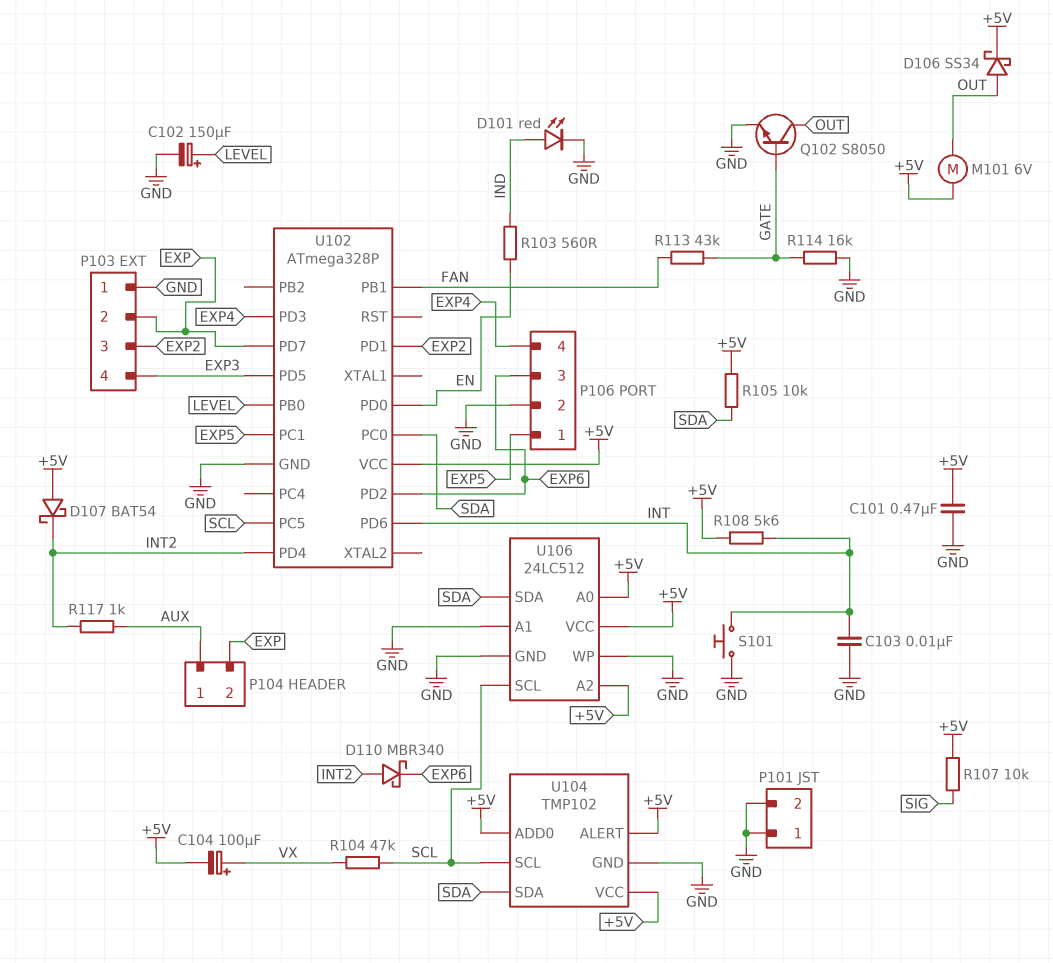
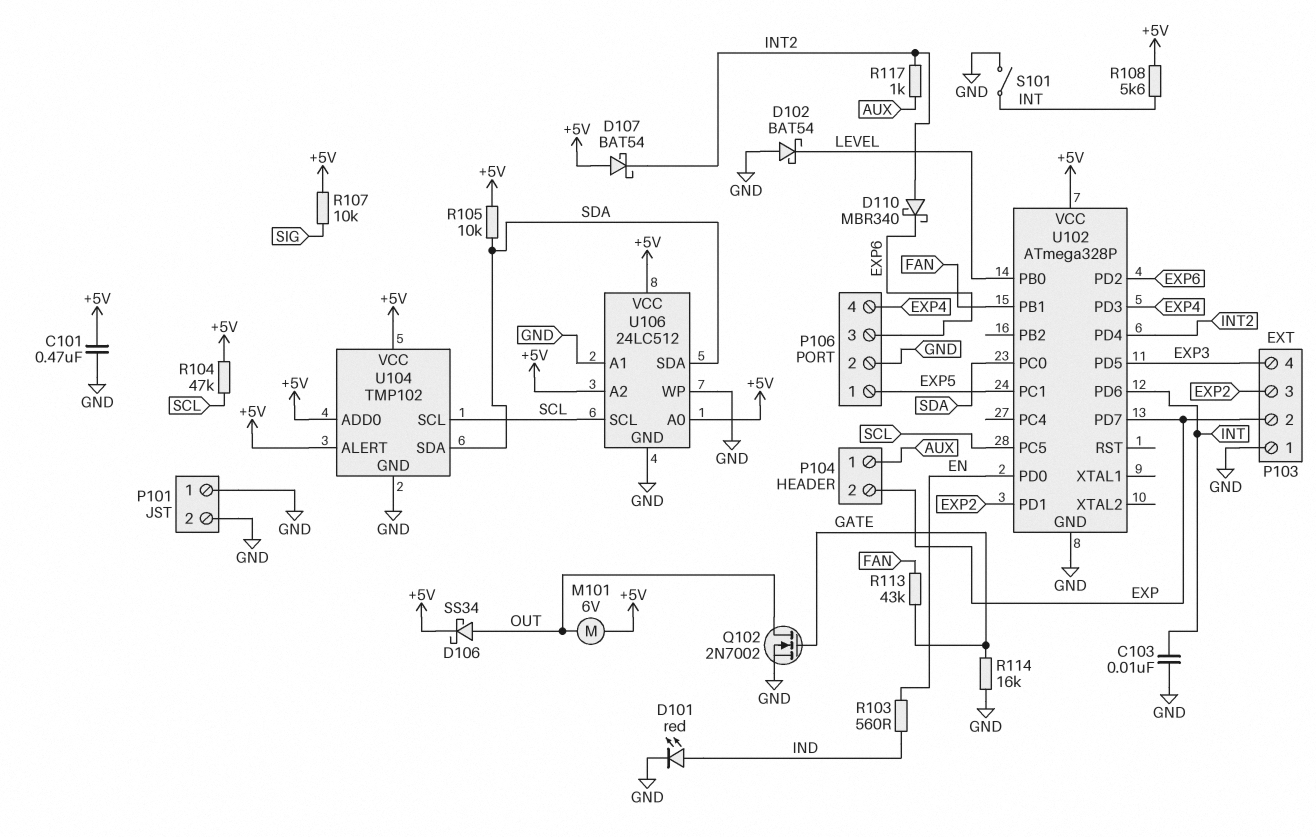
C102: 150uF (plus LEVEL, minus GND) -> none
C104: 100uF (plus VX, minus +5V) -> none
D102: none -> schottky BAT54 (A GND, K LEVEL)
Q102: NPN S8050 (B GATE, C OUT, E GND) -> NMOS 2N7002 (G GATE, D OUT, S GND)
R104: 47k (SCL, VX) -> 47k (+5V, SCL)
S101: button (GND, INT) -> switch (GND, INT)

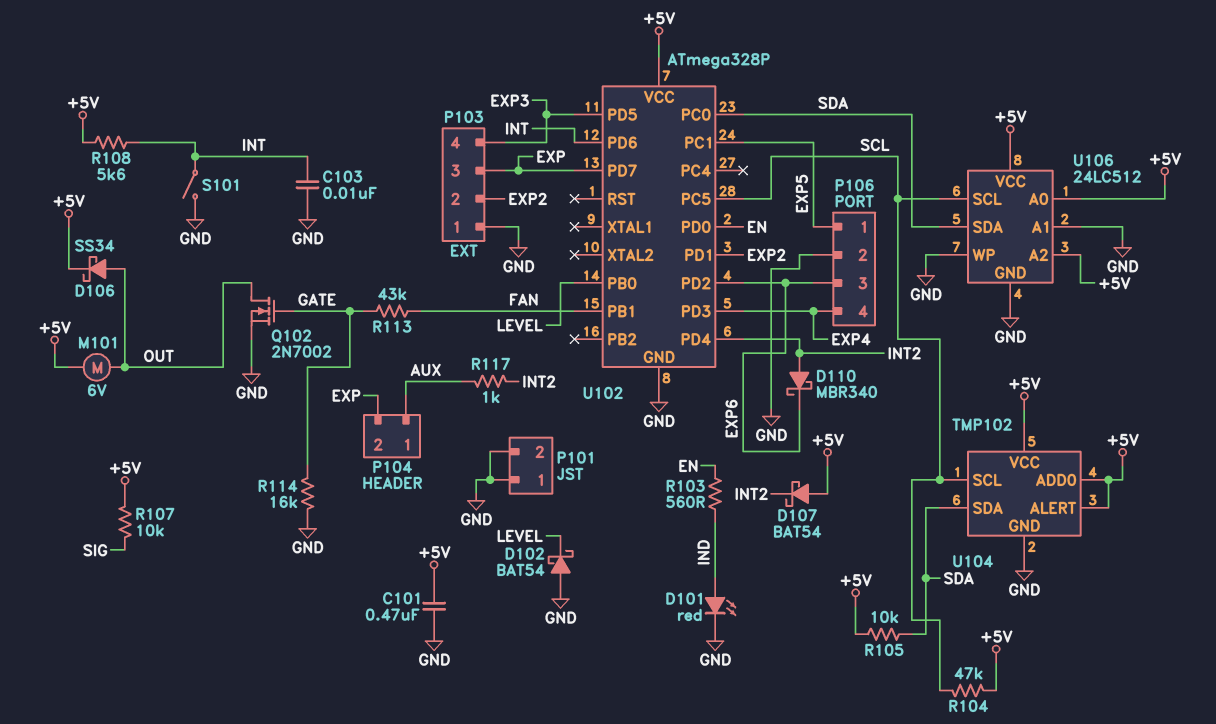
P103 pin 2: EXP -> EXP2
P103 pin 3: EXP2 -> EXP

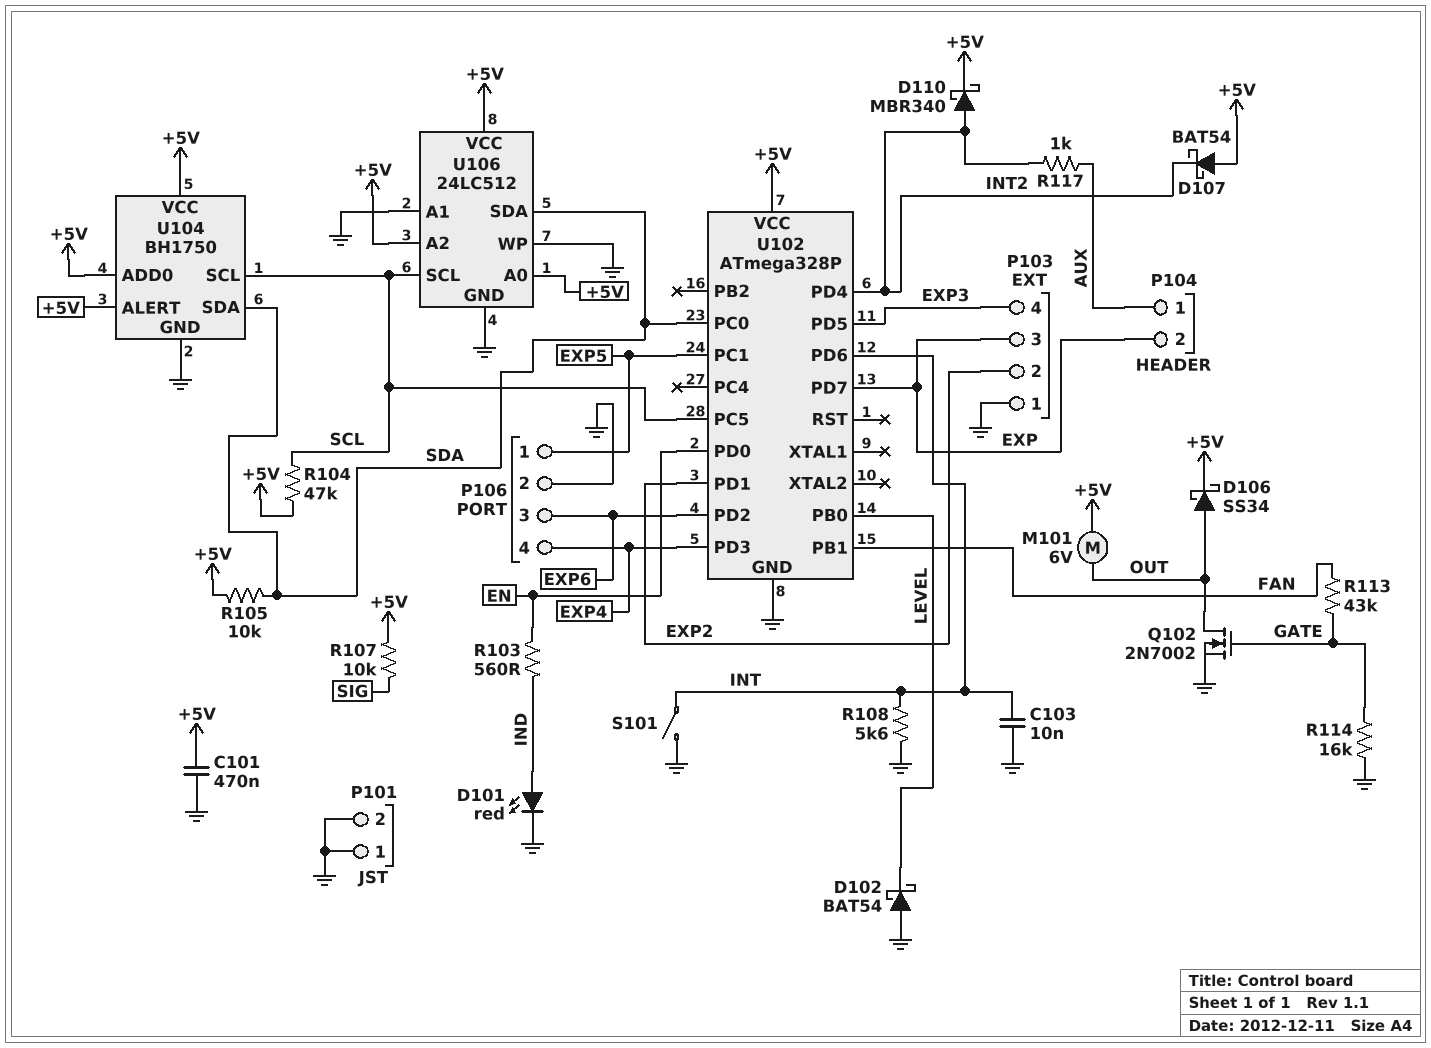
D110: schottky MBR340 (A INT2, K EXP6) -> schottky MBR340 (A INT2, K +5V)
R108: 5.6k (+5V, INT) -> 5.6k (GND, INT)
U104: TMP102 -> BH1750

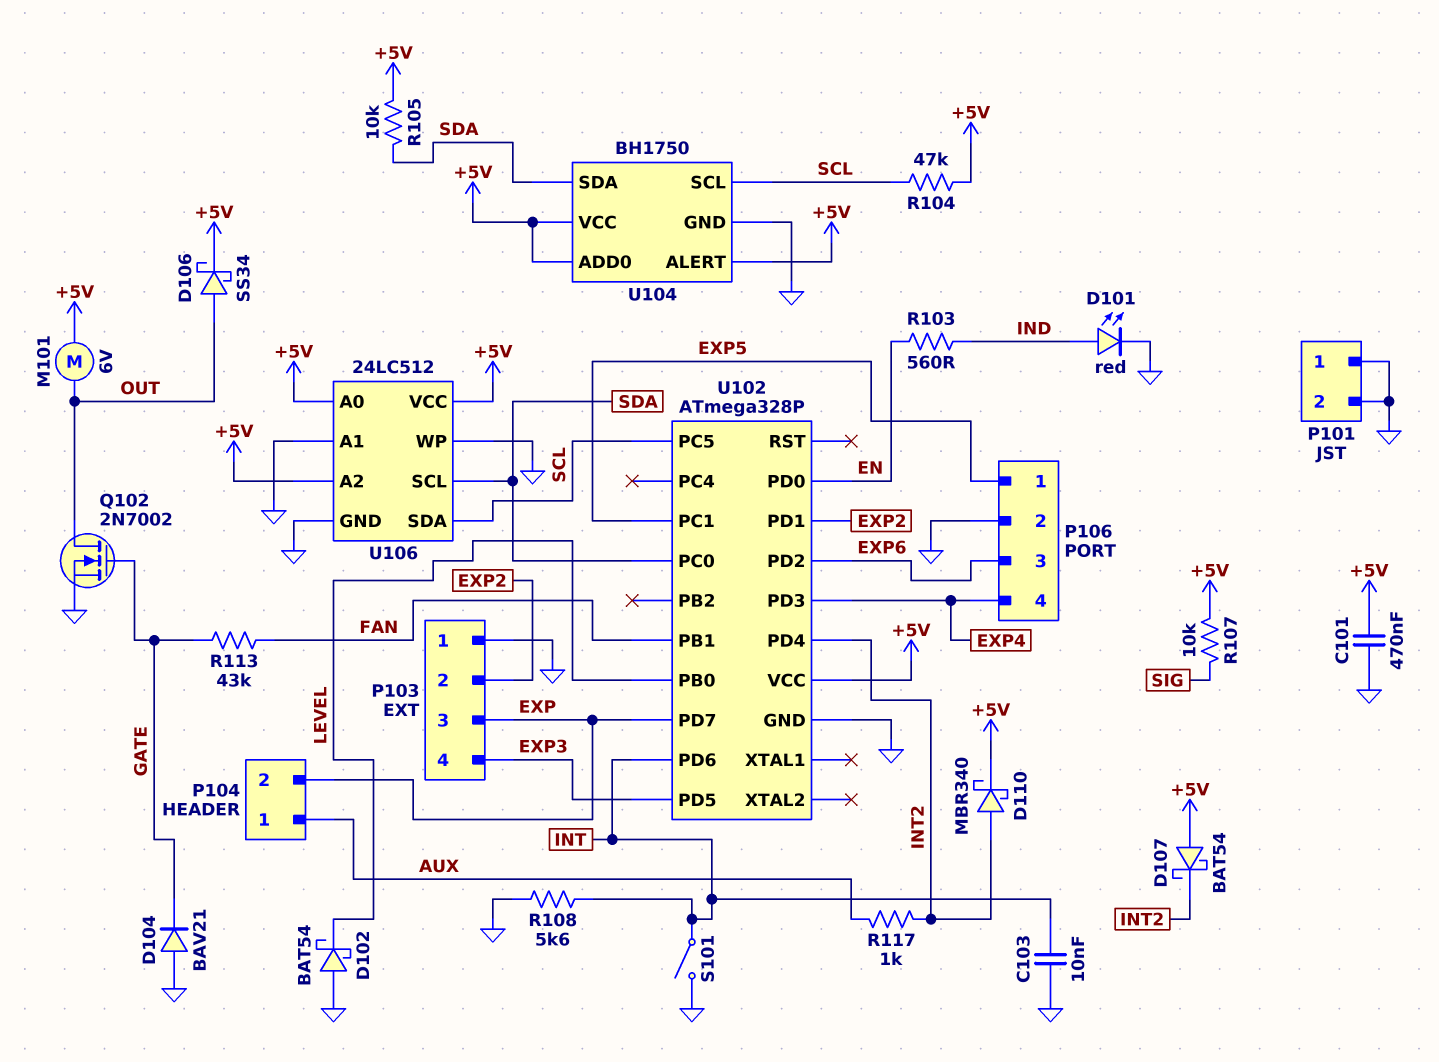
D104: none -> diode BAV21 (A GND, K GATE)
R114: 16k (GATE, GND) -> none
U106 pin SCL: SCL -> SDA
U106 pin SDA: SDA -> SCL

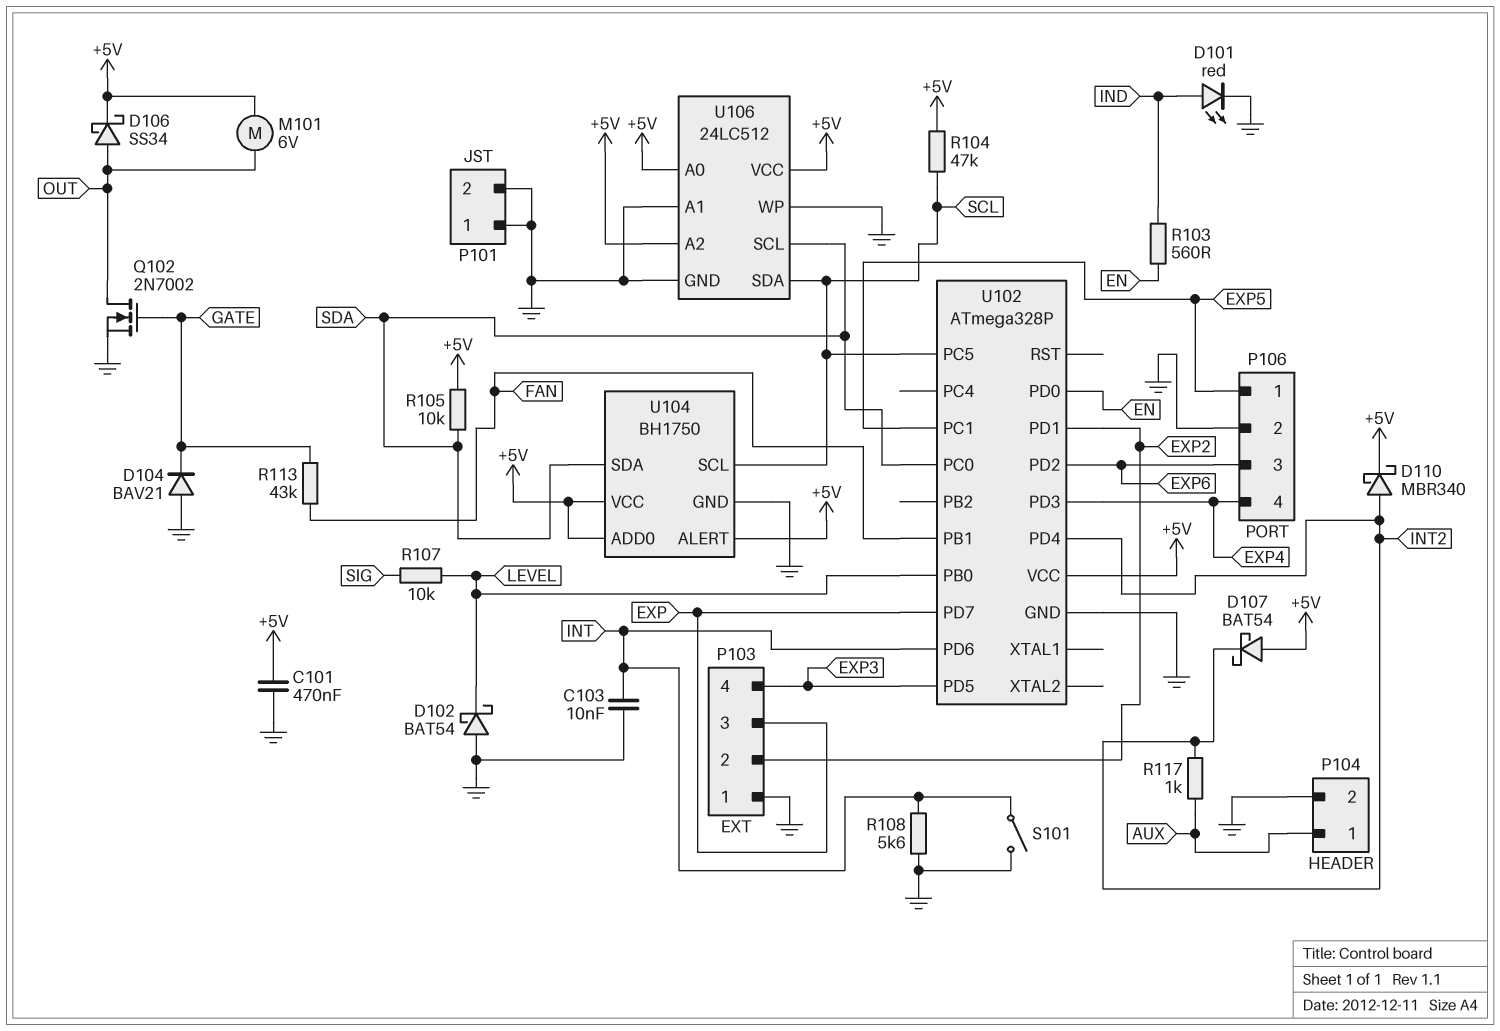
P104 pin 2: EXP -> GND
R107: 10k (+5V, SIG) -> 10k (LEVEL, SIG)

